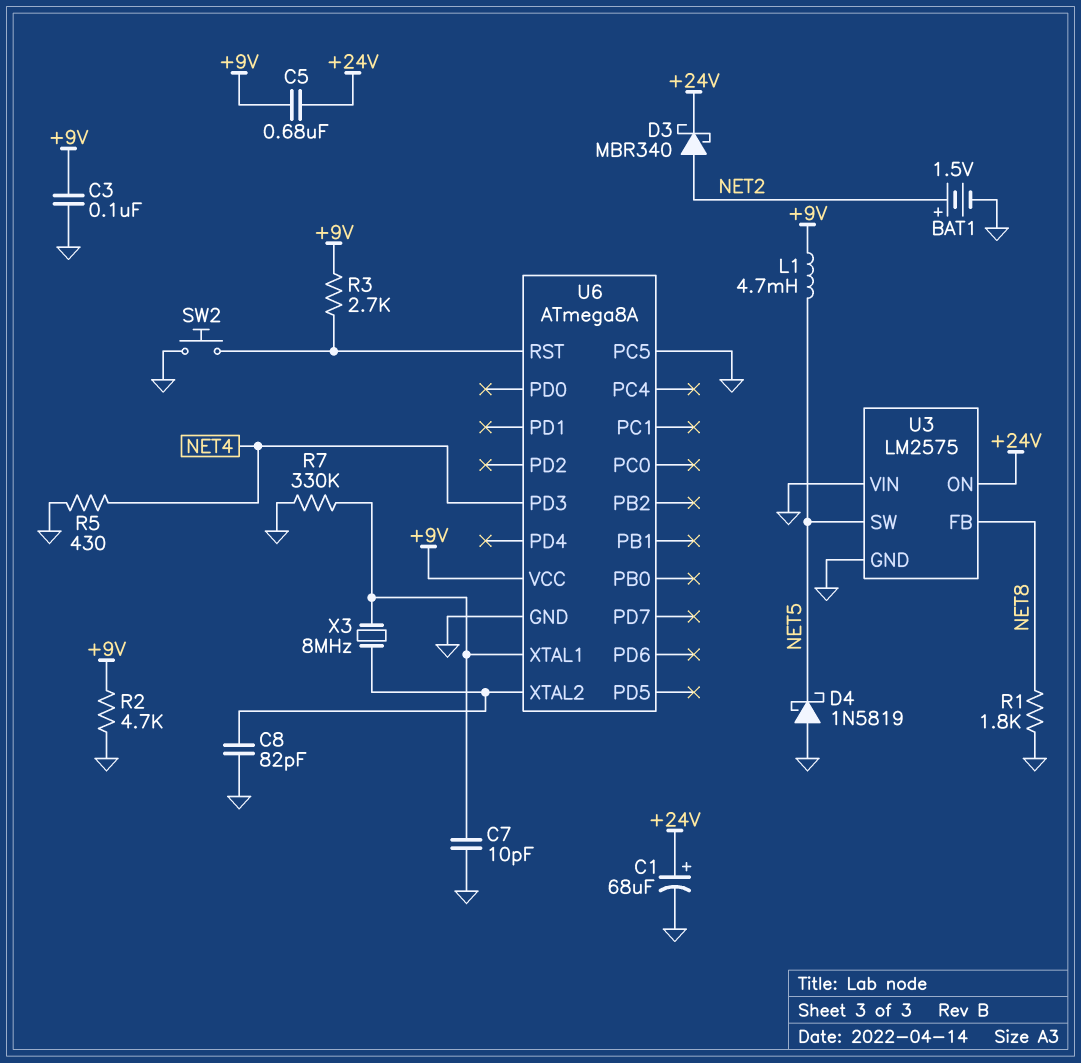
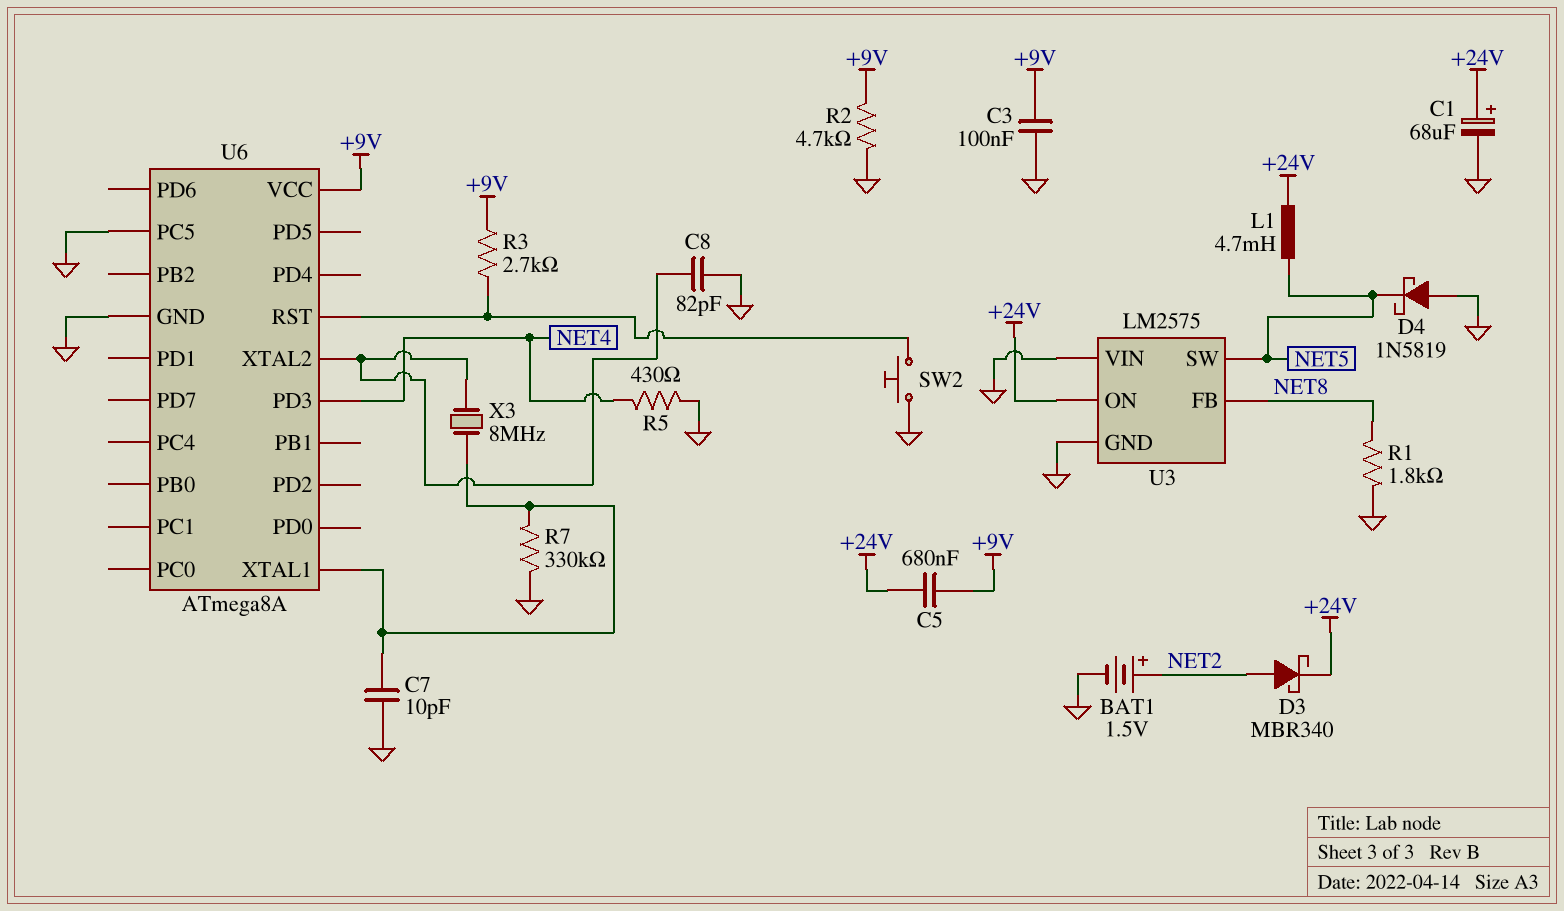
L1: 4.7mH (+9V, NET5) -> 4.7mH (+24V, NET5)

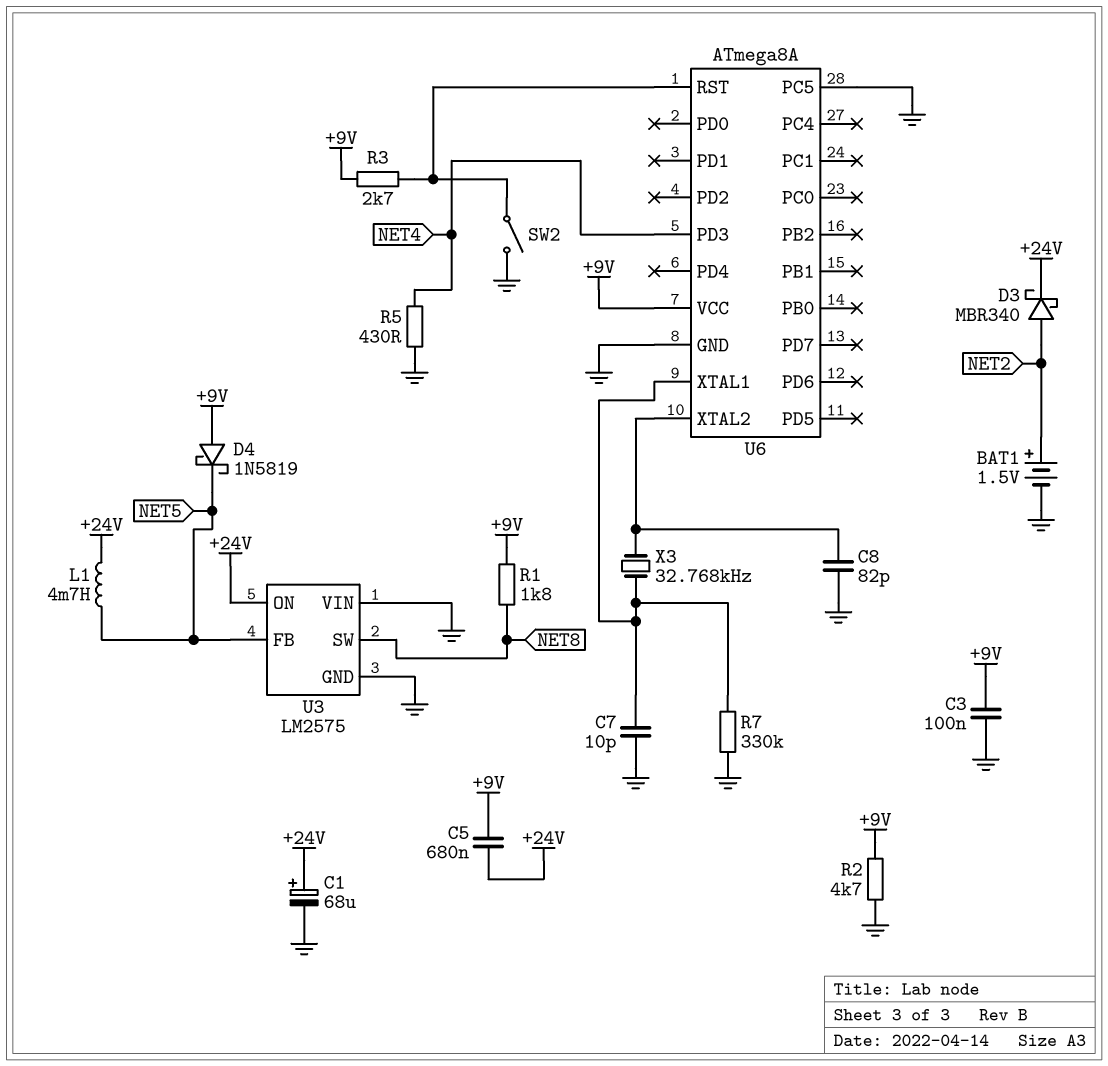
D4: schottky 1N5819 (A GND, K NET5) -> schottky 1N5819 (A +9V, K NET5)
R1: 1.8k (GND, NET8) -> 1.8k (+9V, NET8)
SW2: button (GND, U6/RST) -> switch (GND, U6/RST)
U3 pin FB: NET8 -> NET5
U3 pin SW: NET5 -> NET8
X3: 8MHz (U6/XTAL1, U6/XTAL2) -> 32.768kHz (U6/XTAL1, U6/XTAL2)

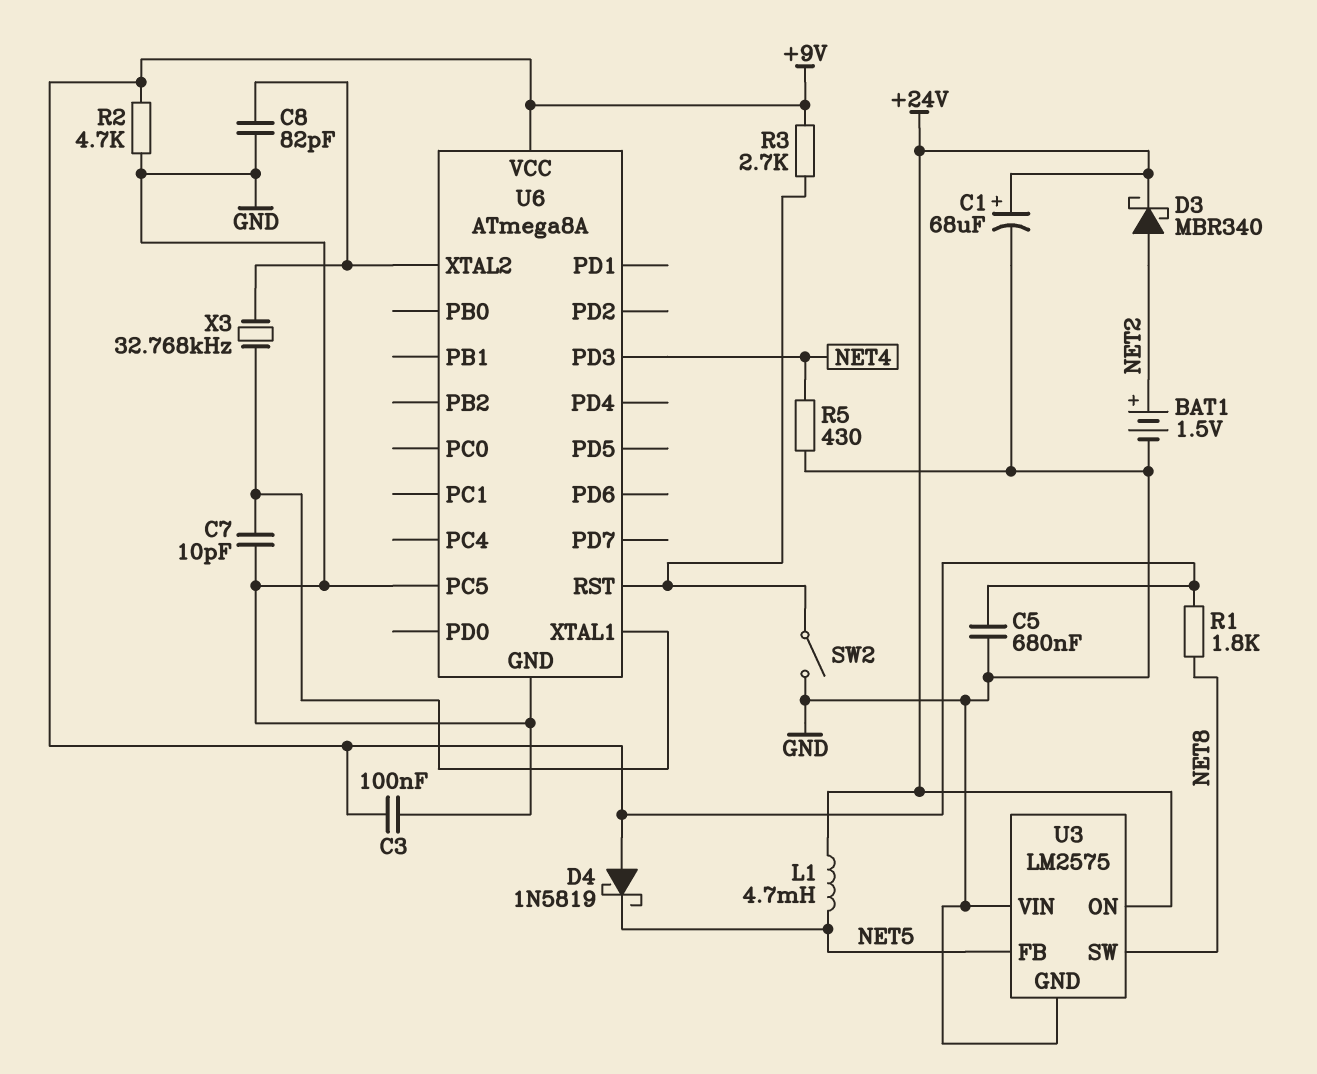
C5: 680nF (+9V, +24V) -> 680nF (+9V, GND)
R7: 330k (GND, U6/XTAL1) -> none

